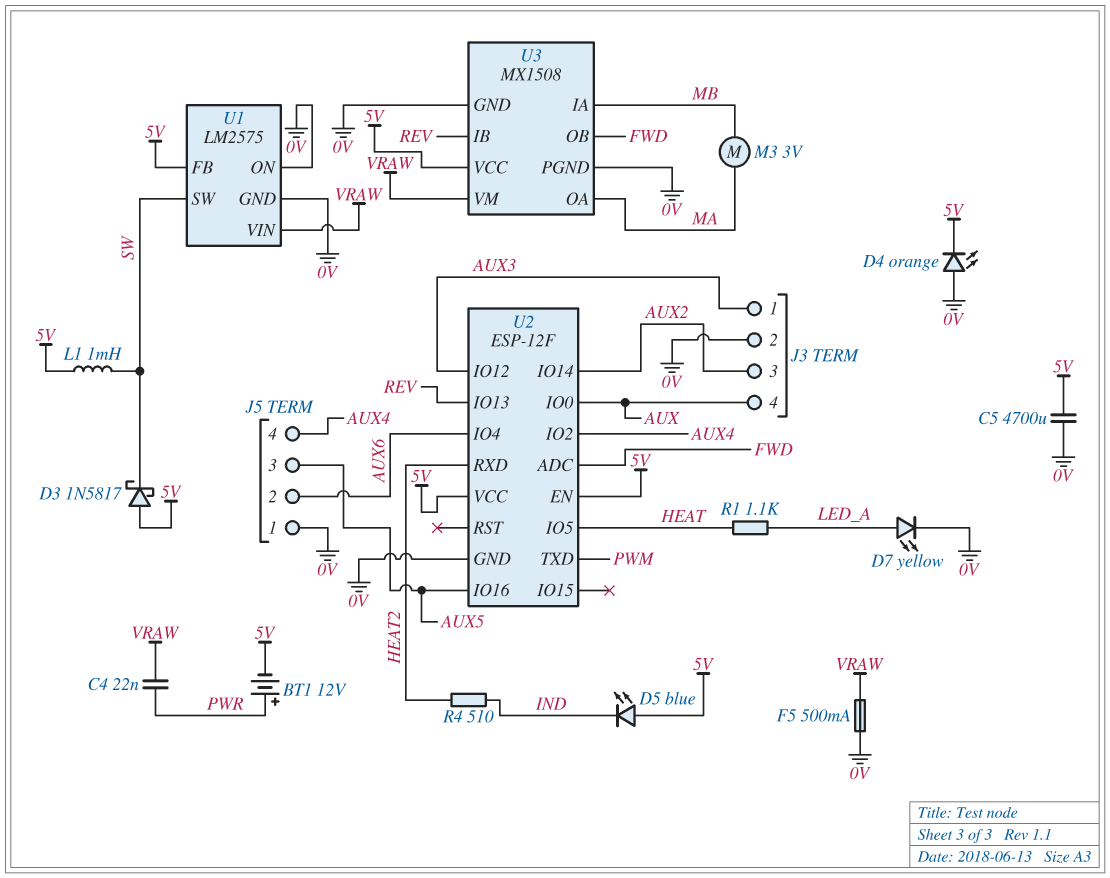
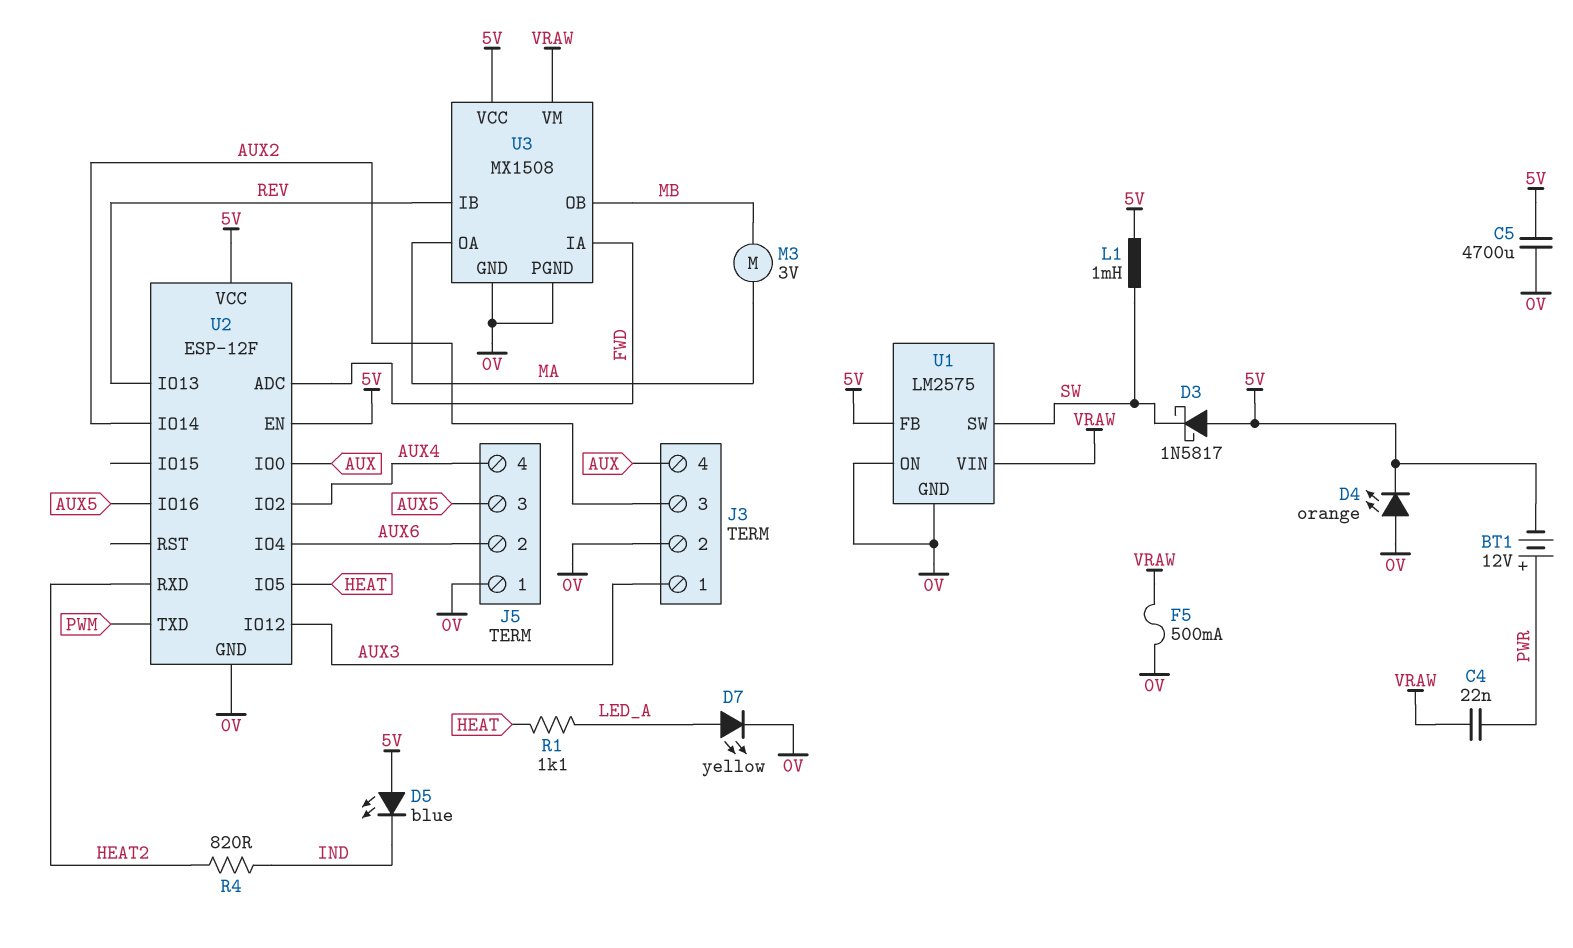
R4: 510 (HEAT2, IND) -> 820 (HEAT2, IND)
U3 pin IA: MB -> FWD
U3 pin OB: FWD -> MB

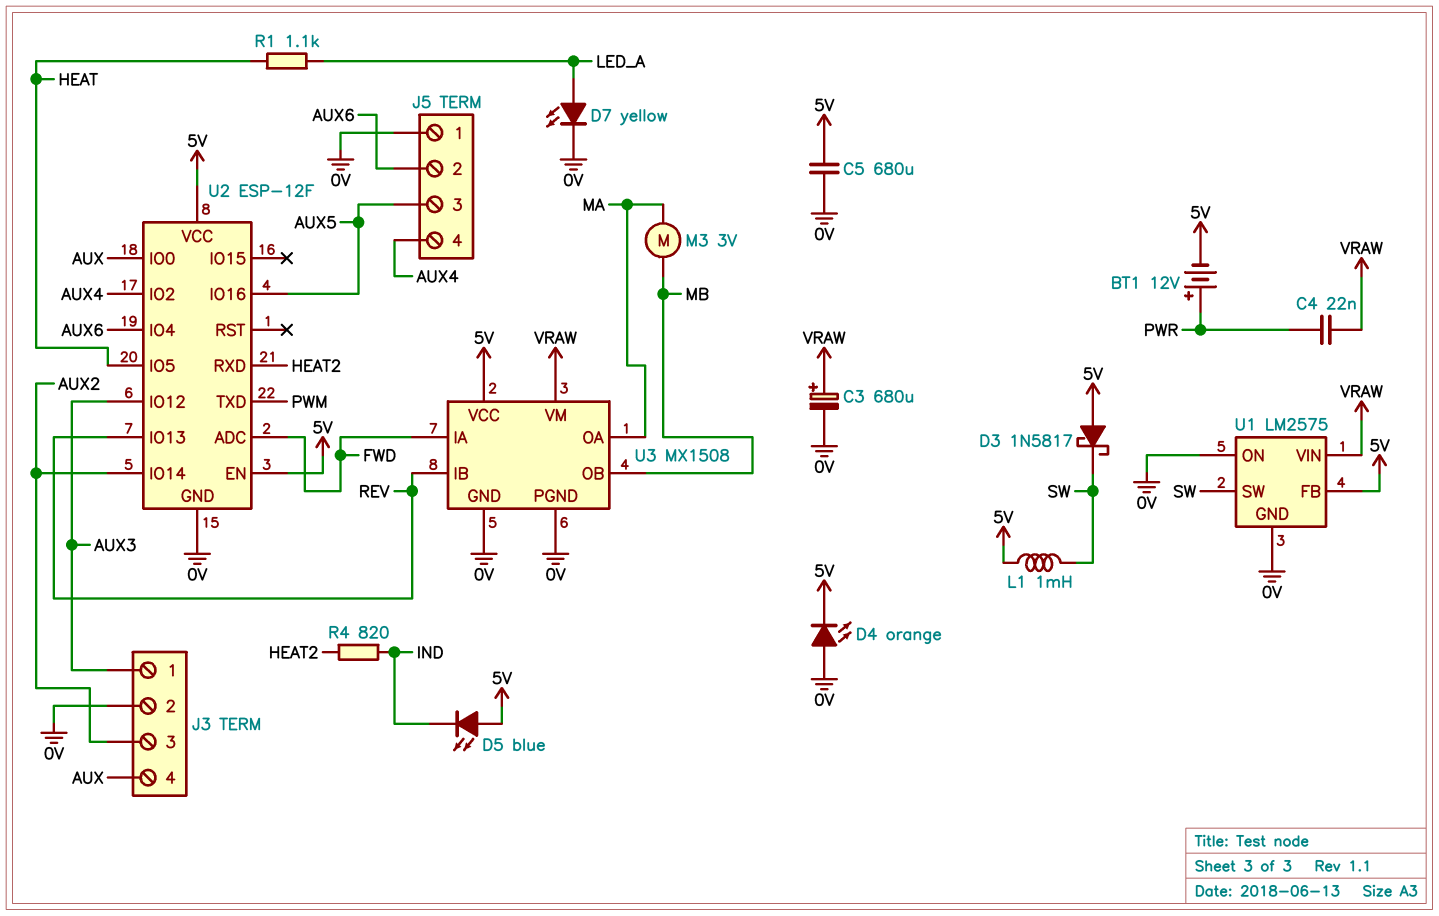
C3: none -> 680uF (plus VRAW, minus 0V)
C5: 4700uF (0V, 5V) -> 680uF (0V, 5V)
F5: 500mA (0V, VRAW) -> none

